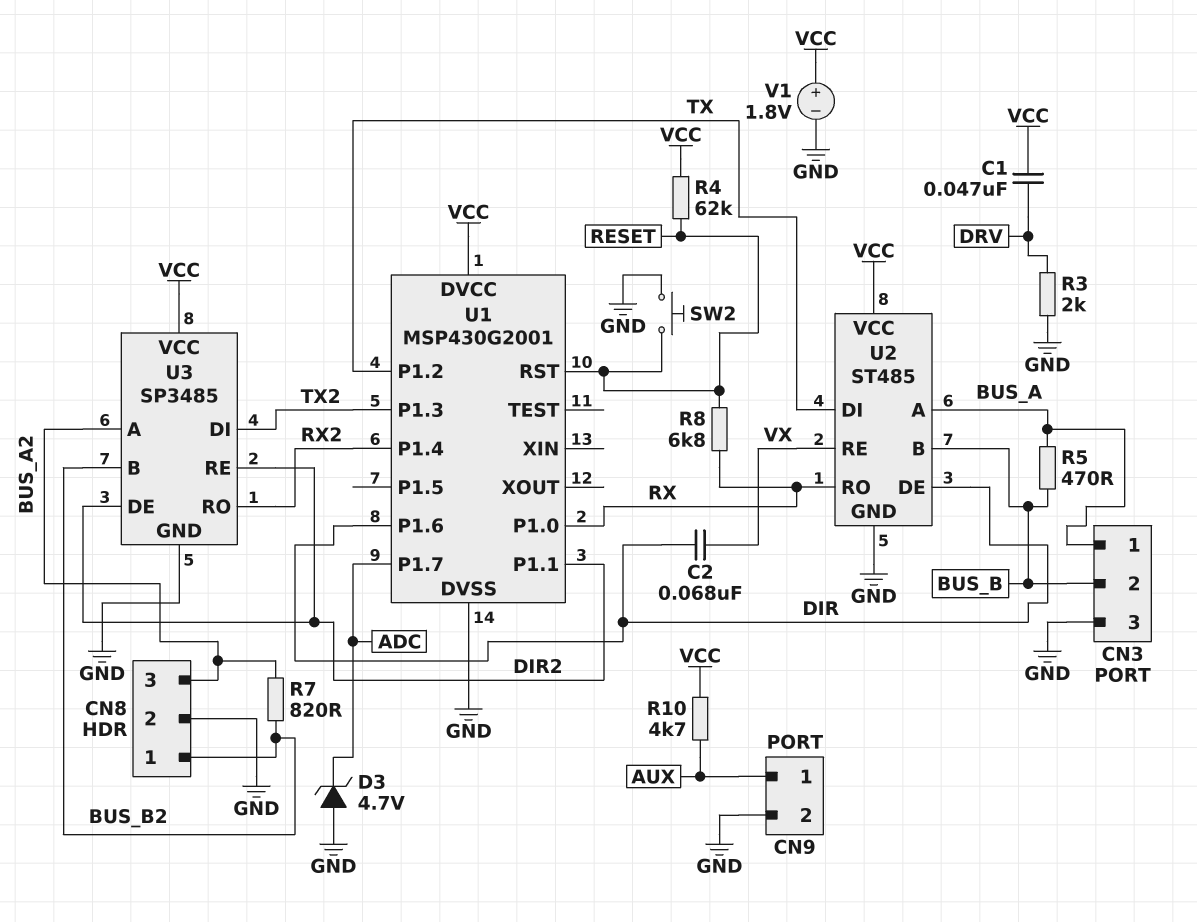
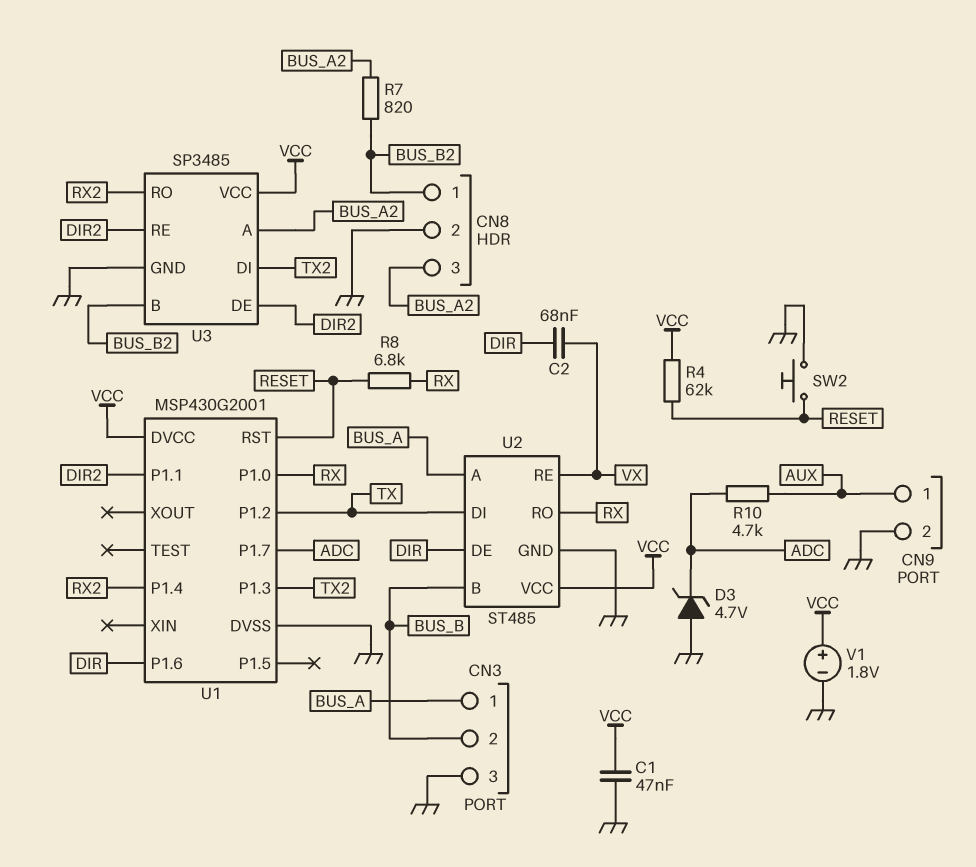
C1: 47nF (DRV, VCC) -> 47nF (GND, VCC)
R3: 2k (DRV, GND) -> none
R5: 470 (BUS_A, BUS_B) -> none
R10: 4.7k (AUX, VCC) -> 4.7k (ADC, AUX)

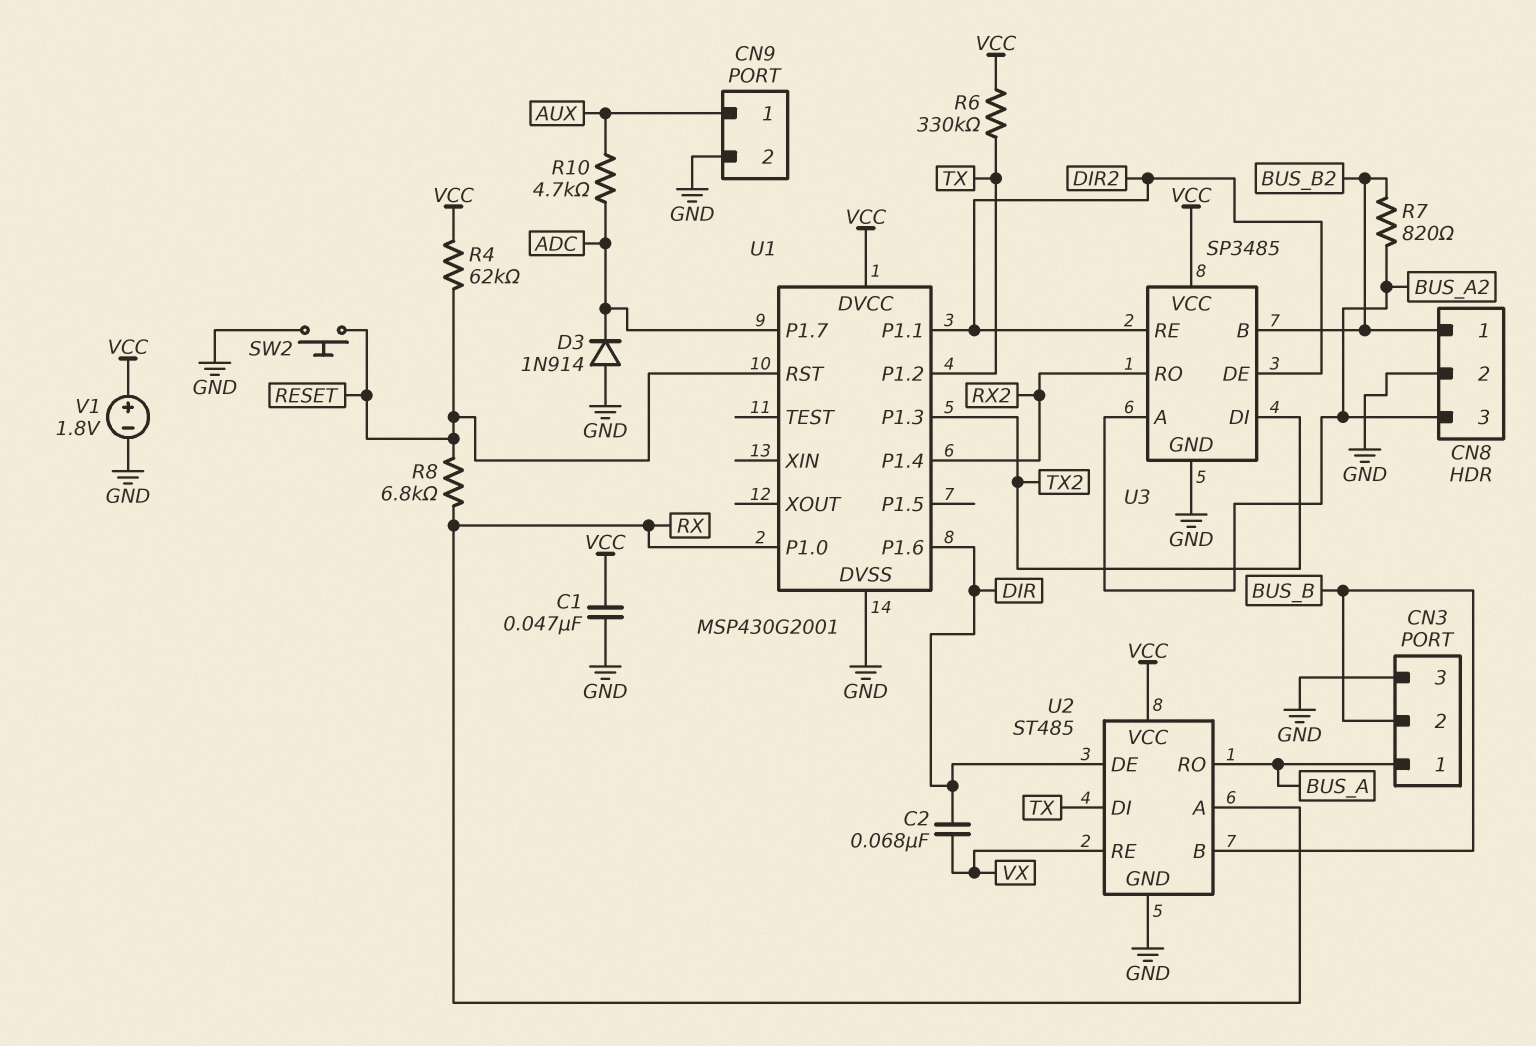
D3: zener 4.7V (A GND, K ADC) -> diode 1N914 (A GND, K ADC)
R6: none -> 330k (TX, VCC)
U2 pin A: BUS_A -> RX
U2 pin RO: RX -> BUS_A

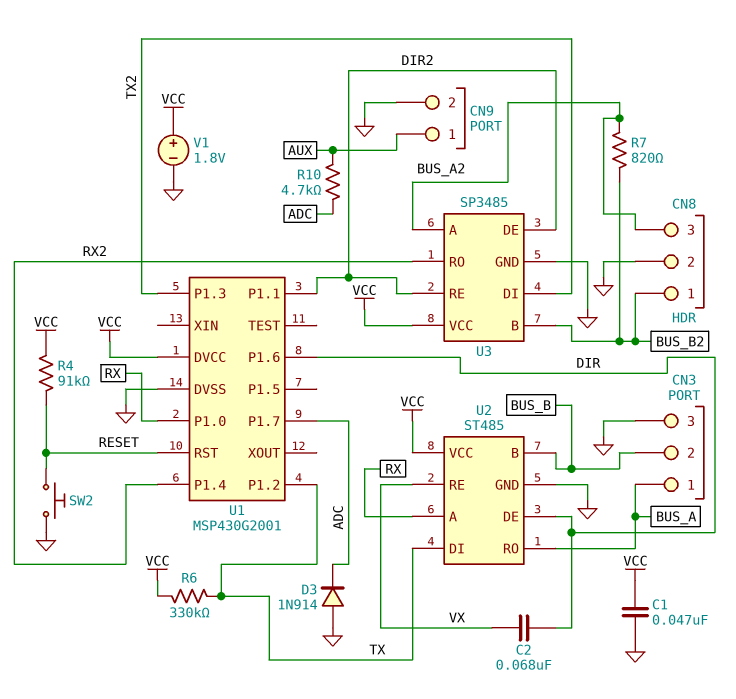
R4: 62k (RESET, VCC) -> 91k (RESET, VCC)
R8: 6.8k (RESET, RX) -> none

